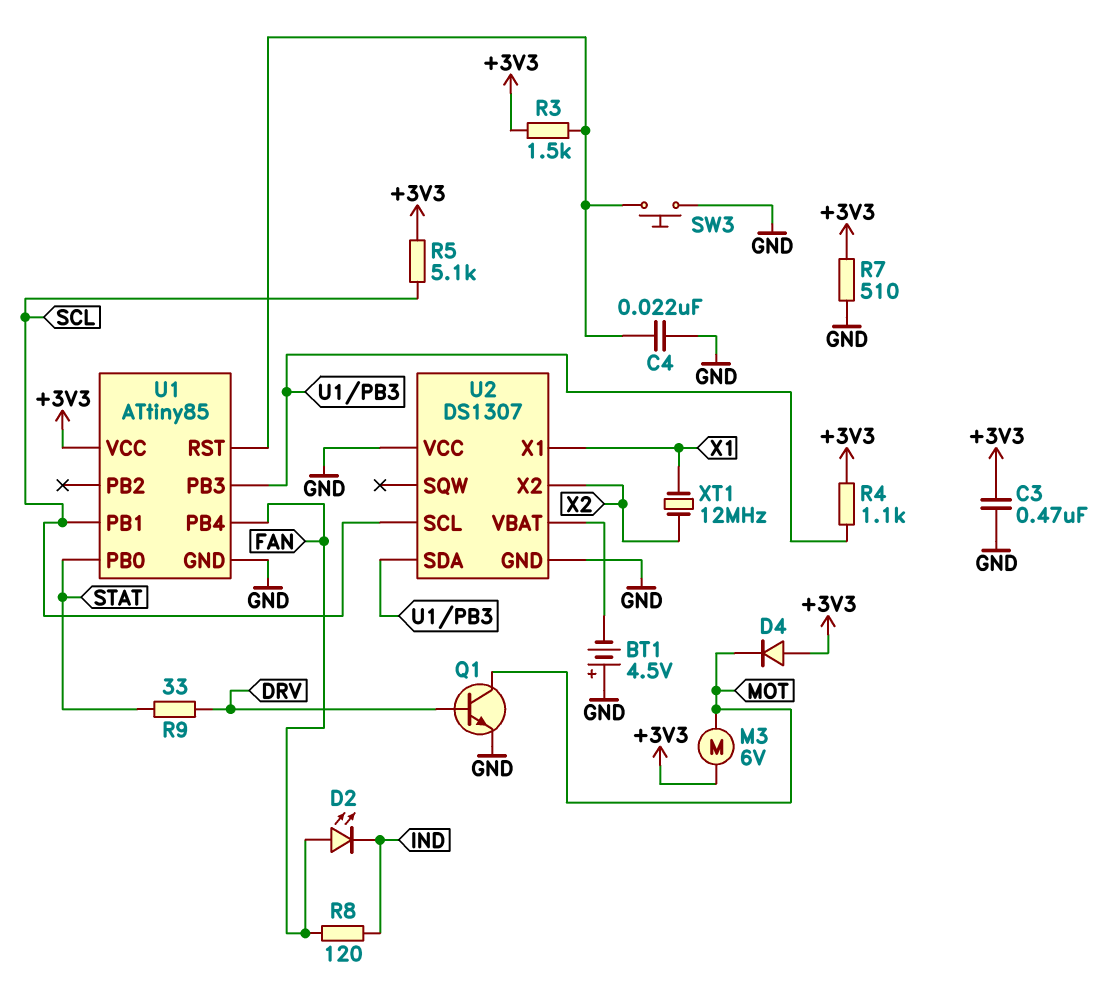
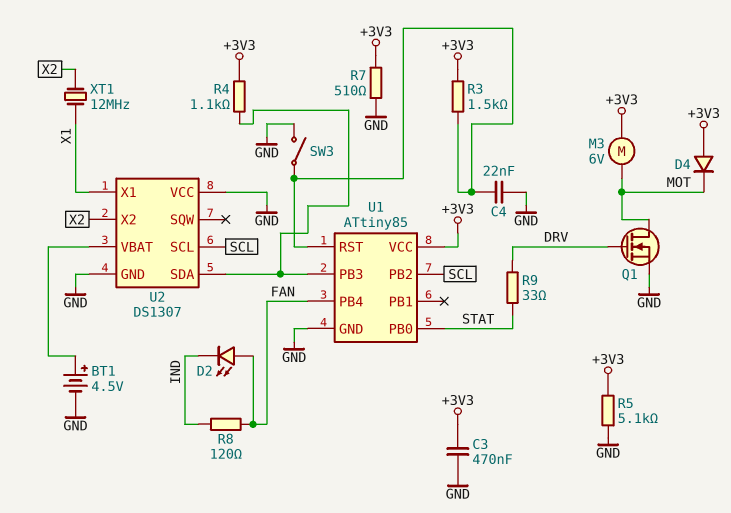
BT1: 4.5V (plus GND, minus U2/VBAT) -> 4.5V (plus U2/VBAT, minus GND)
Q1: NPN (B DRV, C MOT, E GND) -> NMOS (G DRV, D MOT, S GND)
R5: 5.1k (+3V3, SCL) -> 5.1k (+3V3, GND)
SW3: button (GND, U1/RST) -> switch (GND, U1/RST)
U1 pin PB1: SCL -> none
U1 pin PB2: none -> SCL

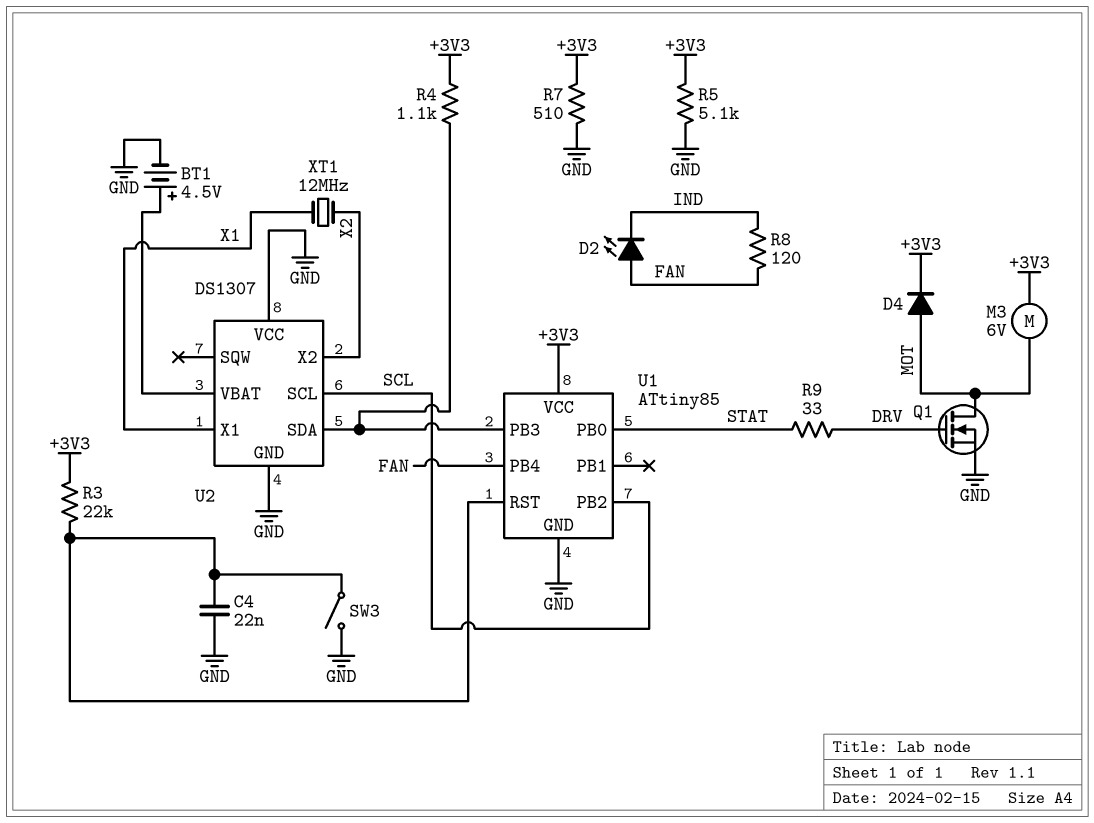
C3: 470nF (+3V3, GND) -> none
D4: diode (A +3V3, K MOT) -> diode (A MOT, K +3V3)
R3: 1.5k (+3V3, U1/RST) -> 22k (+3V3, U1/RST)

